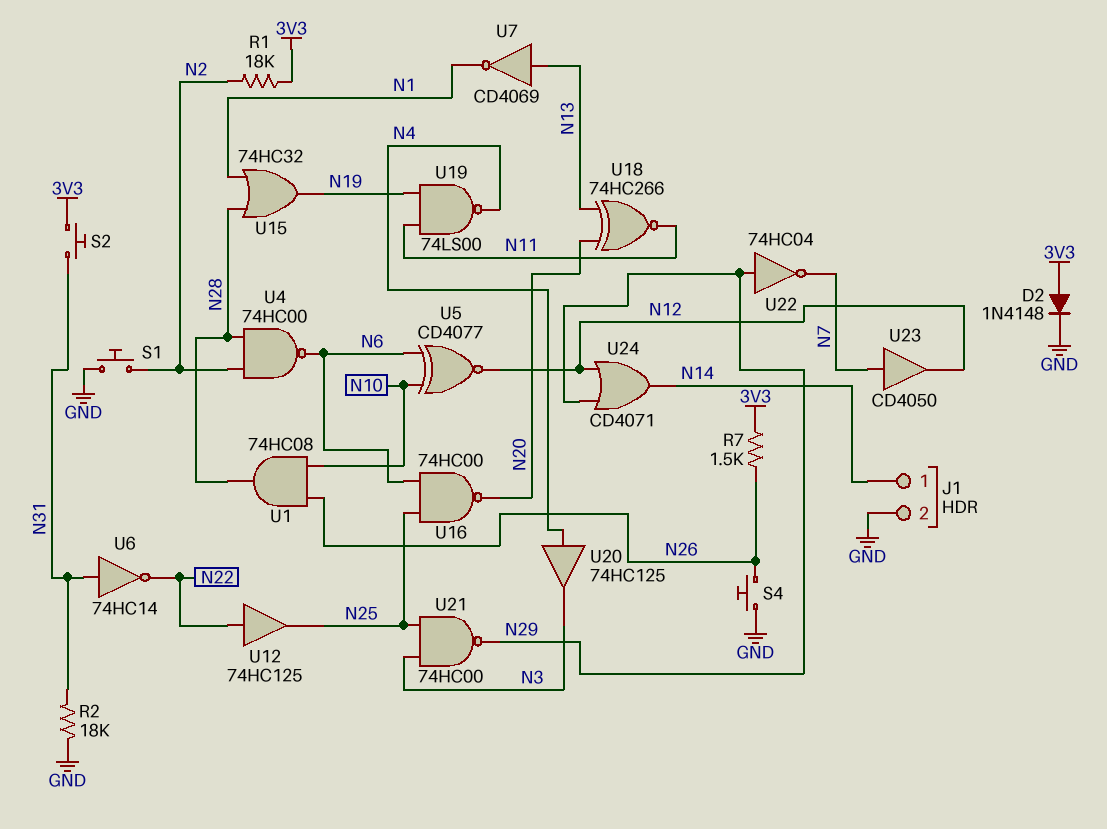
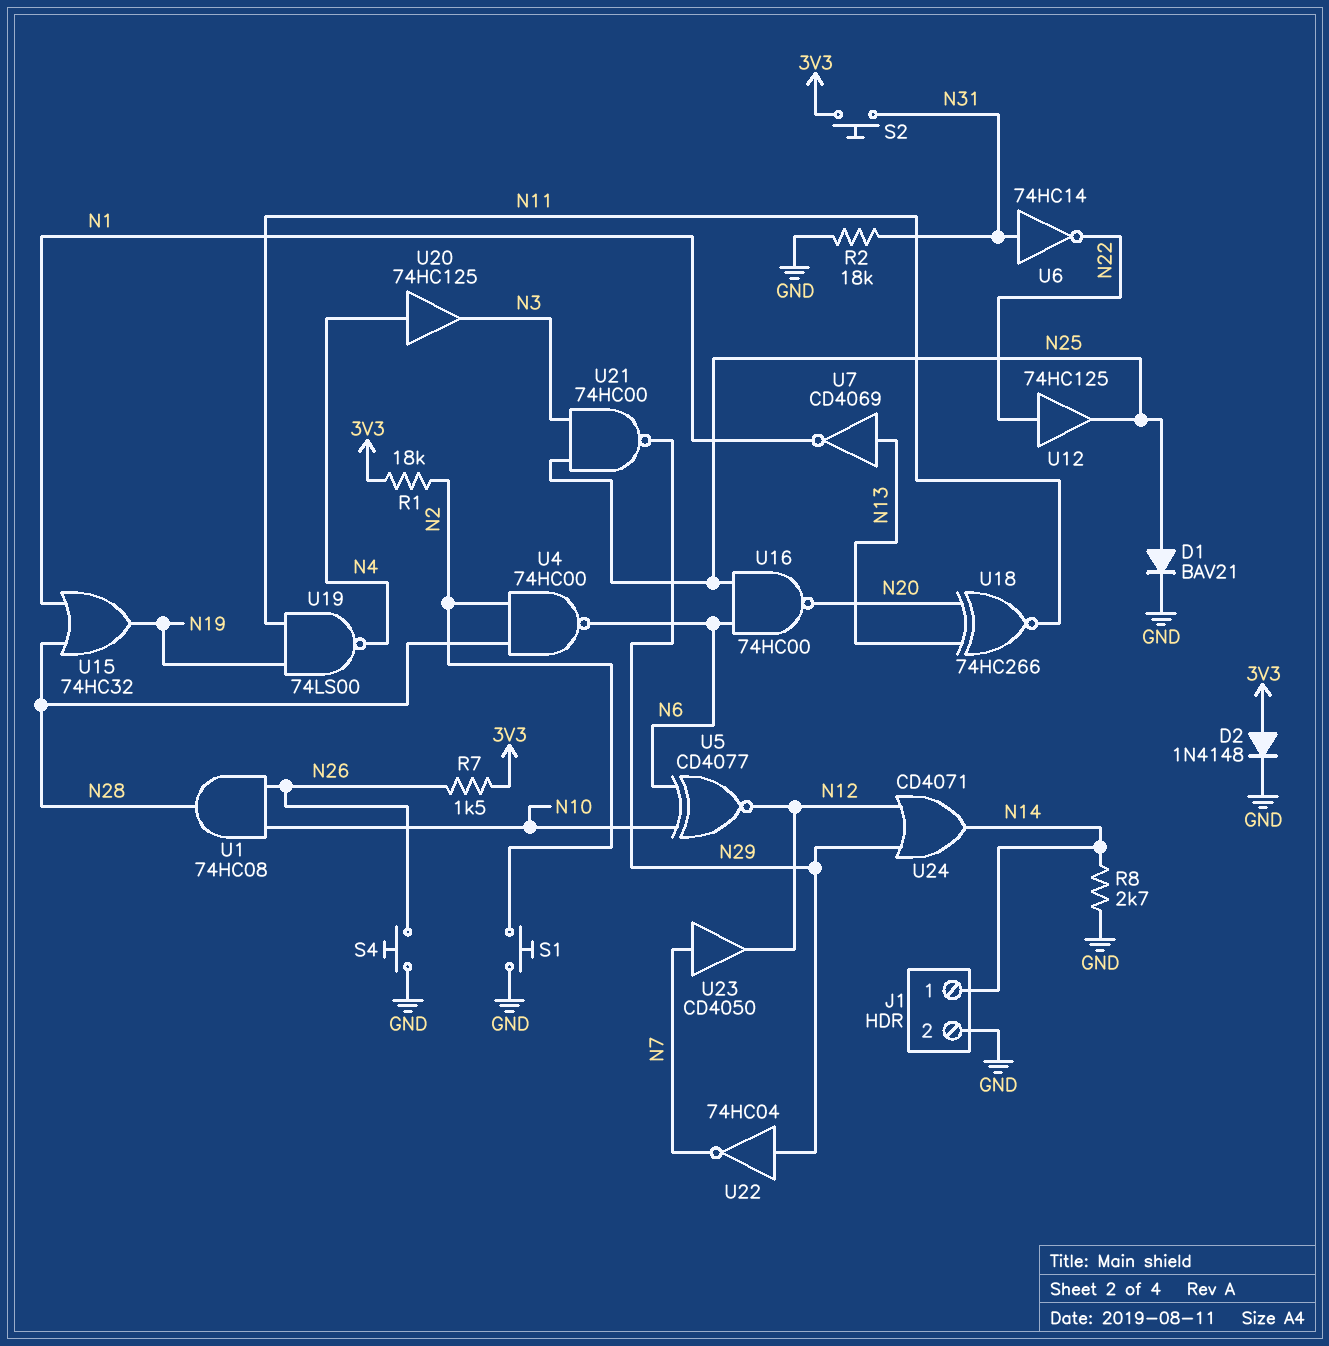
D1: none -> diode BAV21 (A N25, K GND)
R8: none -> 2.7k (GND, N14)

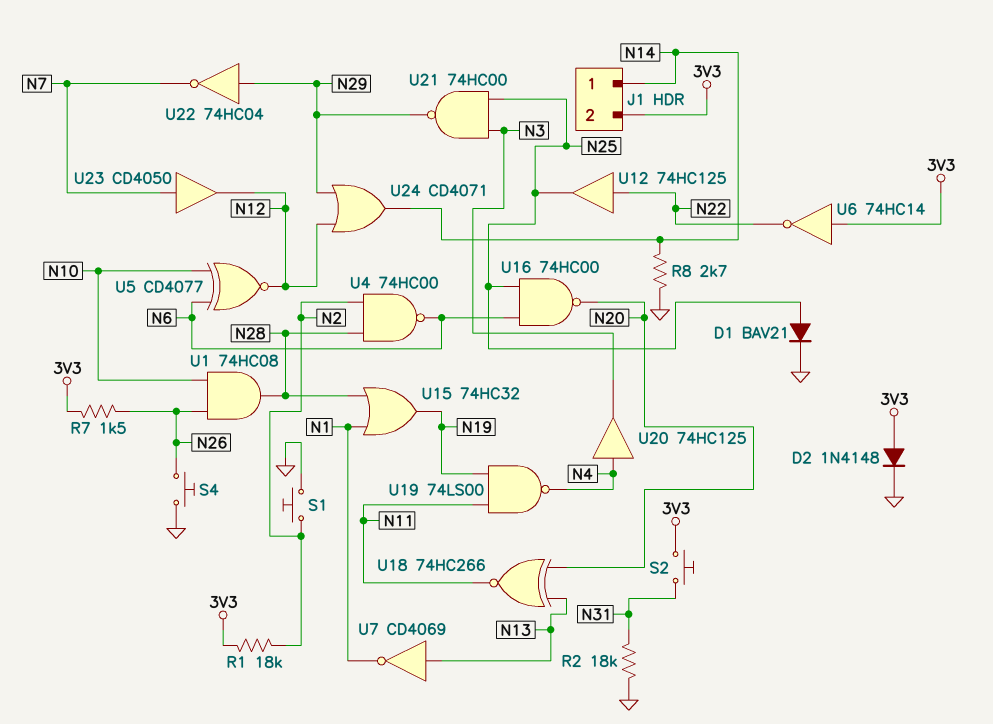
J1 pin 2: GND -> 3V3
U6: NOT 74HC14 (in N31, out N22) -> NOT 74HC14 (in 3V3, out N22)

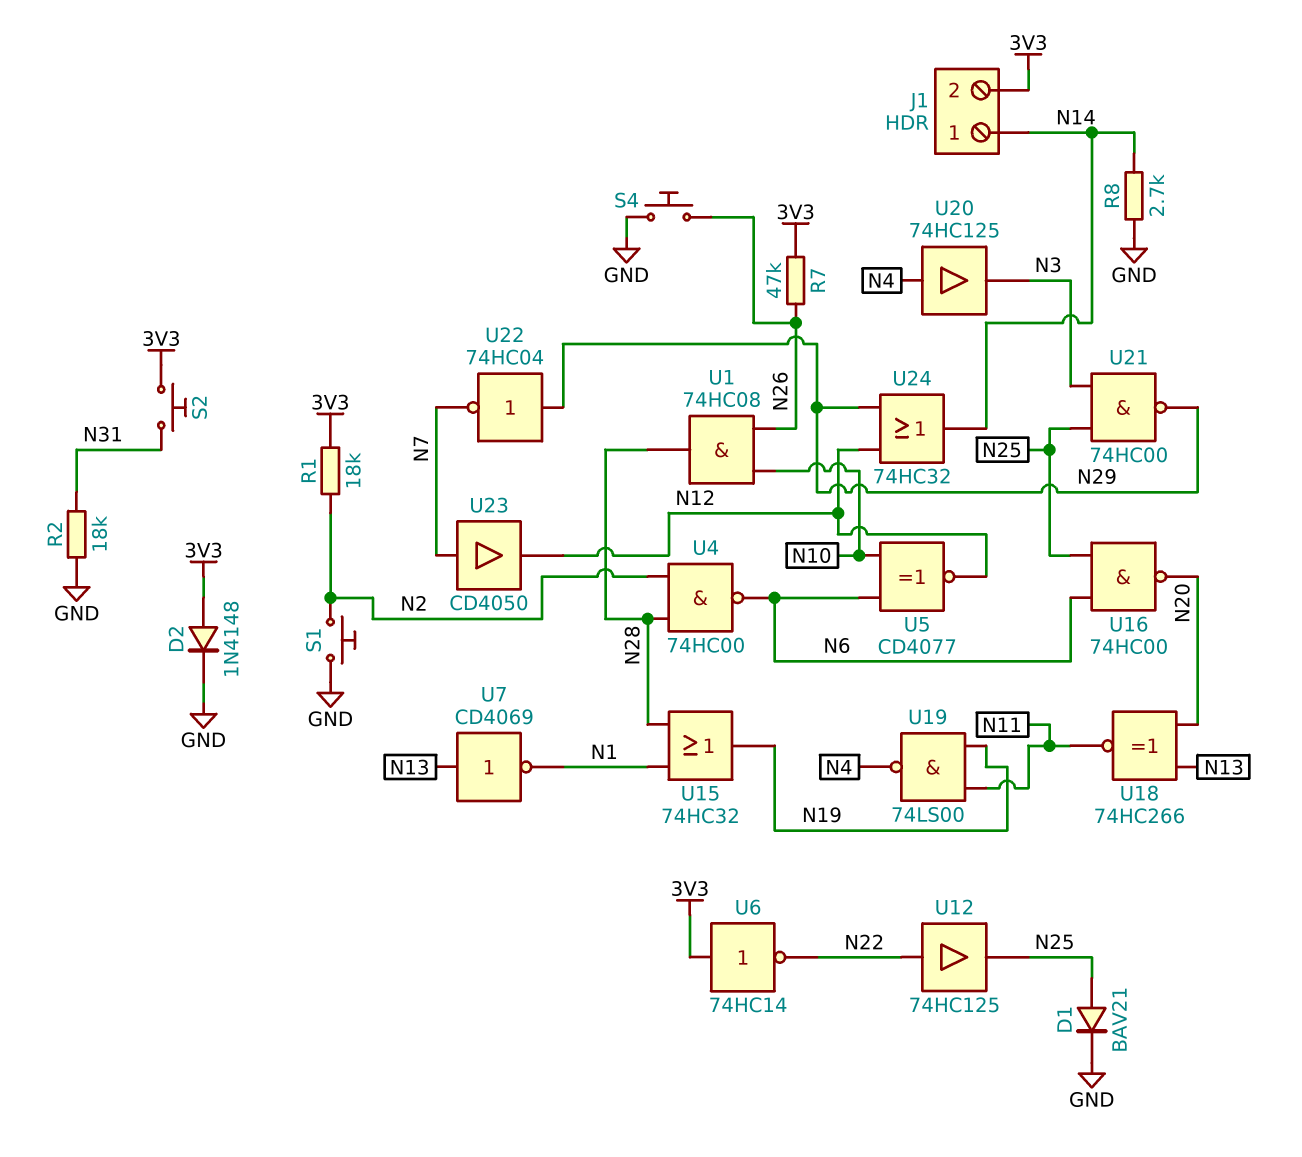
R7: 1.5k (3V3, N26) -> 47k (3V3, N26)
U24: OR CD4071 (in N12, in N29, out N14) -> OR 74HC32 (in N12, in N29, out N14)

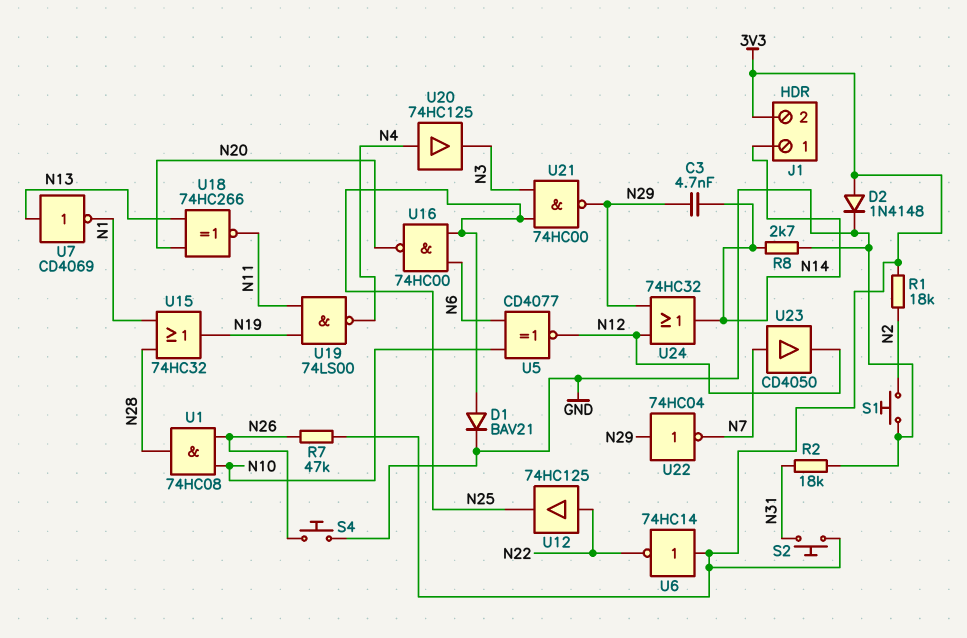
C3: none -> 4.7nF (N14, N29)
U4: NAND 74HC00 (in N2, in N28, out N6) -> none

